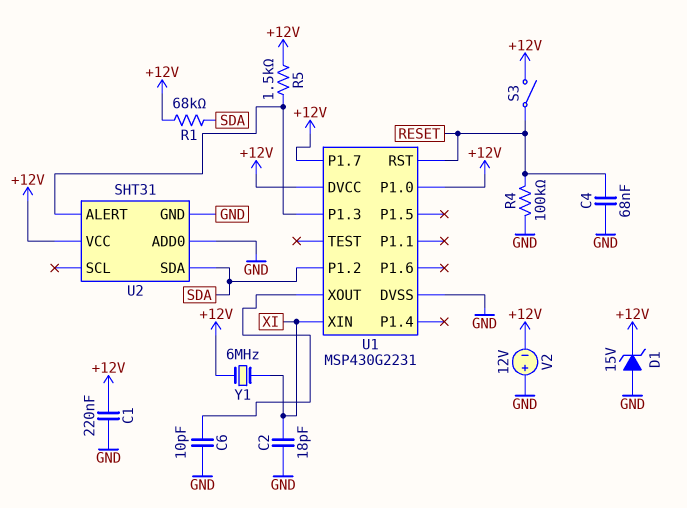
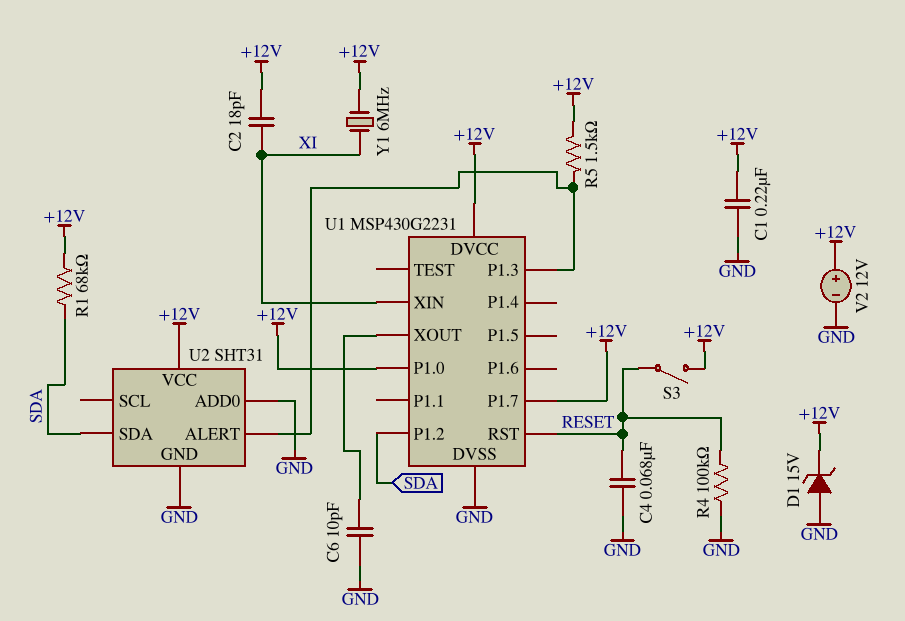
C2: 18pF (GND, XI) -> 18pF (+12V, XI)
V2: 12V (plus GND, minus +12V) -> 12V (plus +12V, minus GND)

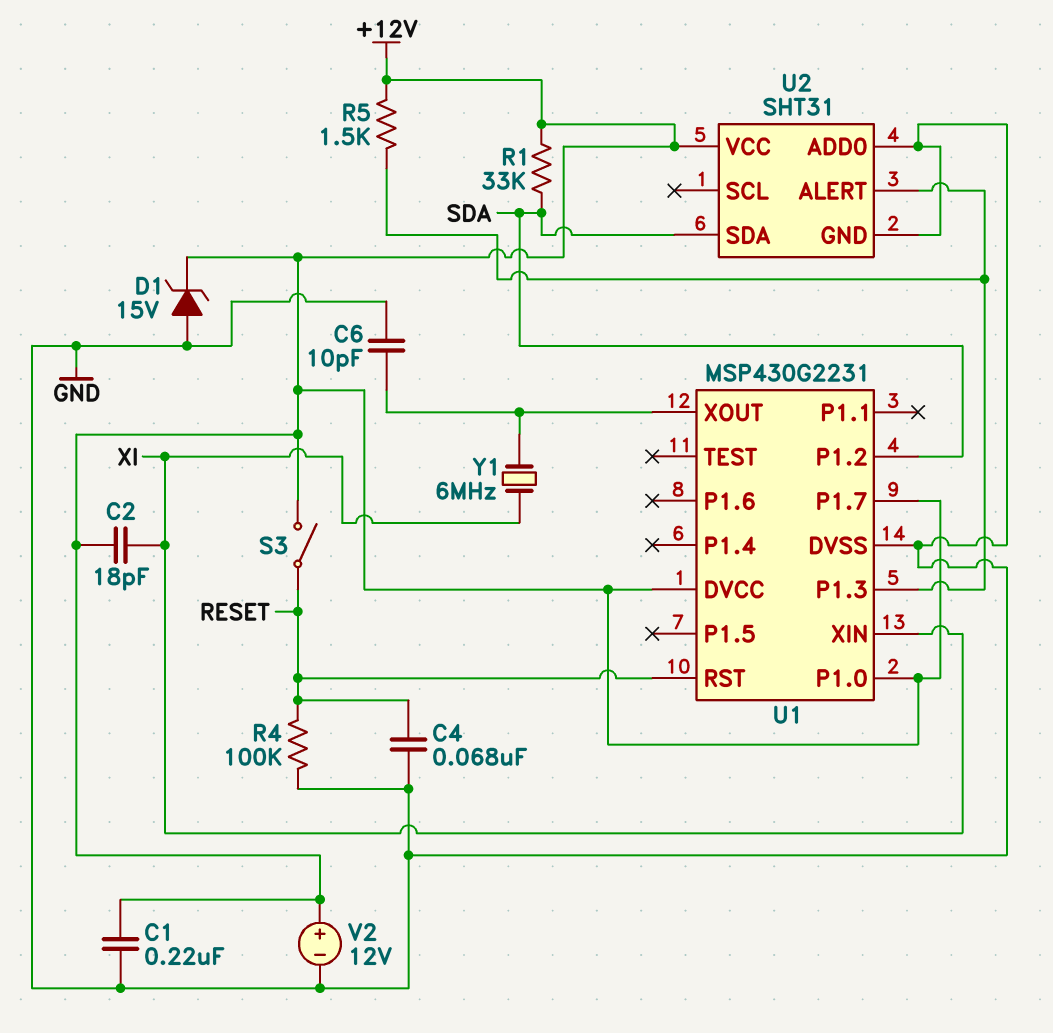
R1: 68k (+12V, SDA) -> 33k (+12V, SDA)
Y1: 6MHz (+12V, XI) -> 6MHz (U1/XOUT, XI)

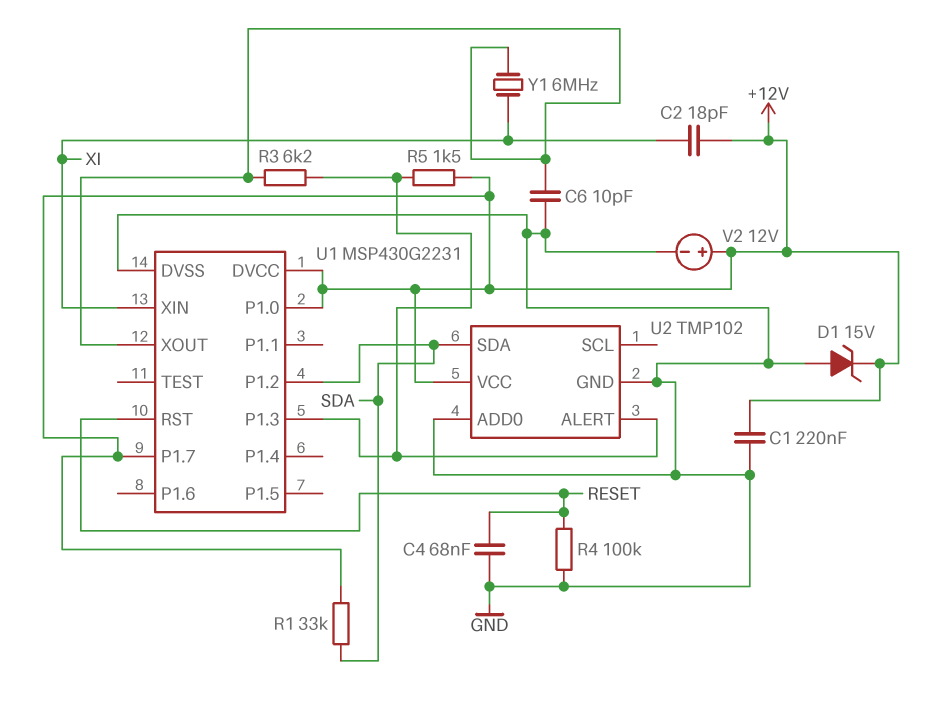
R3: none -> 6.2k (U1/P1.3, U1/XOUT)
S3: switch (+12V, RESET) -> none
U2: SHT31 -> TMP102

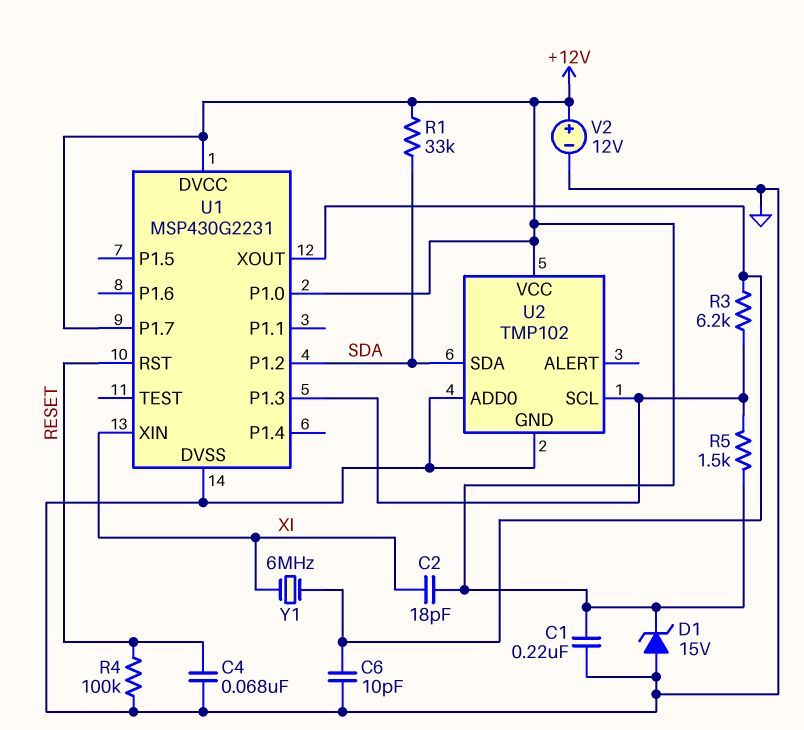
U2 pin ALERT: U1/P1.3 -> none
U2 pin SCL: none -> U1/P1.3

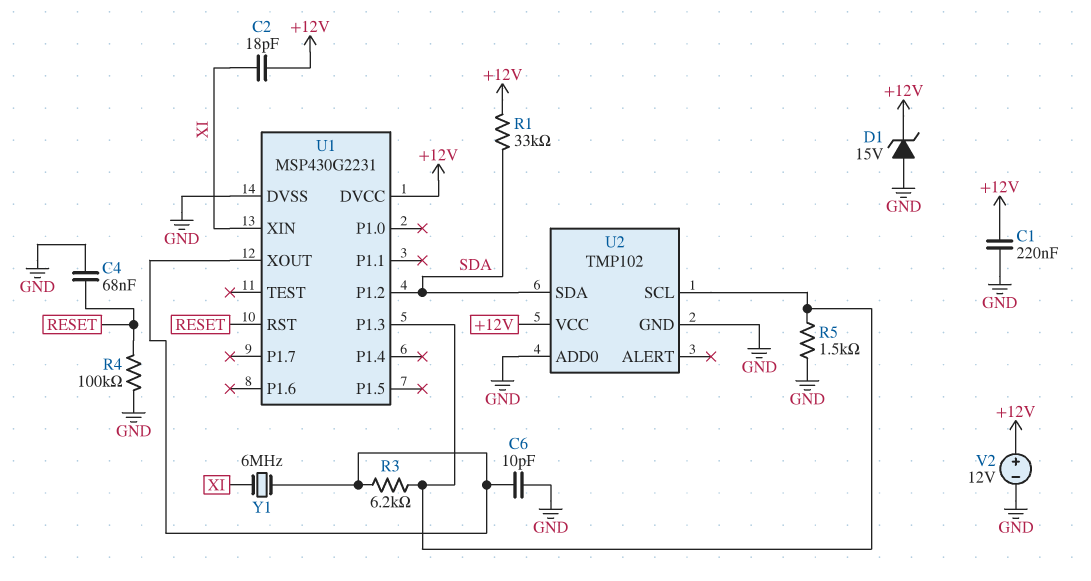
R5: 1.5k (+12V, U1/P1.3) -> 1.5k (GND, U1/P1.3)
U1 pin P1.0: +12V -> none
U1 pin P1.7: +12V -> none

